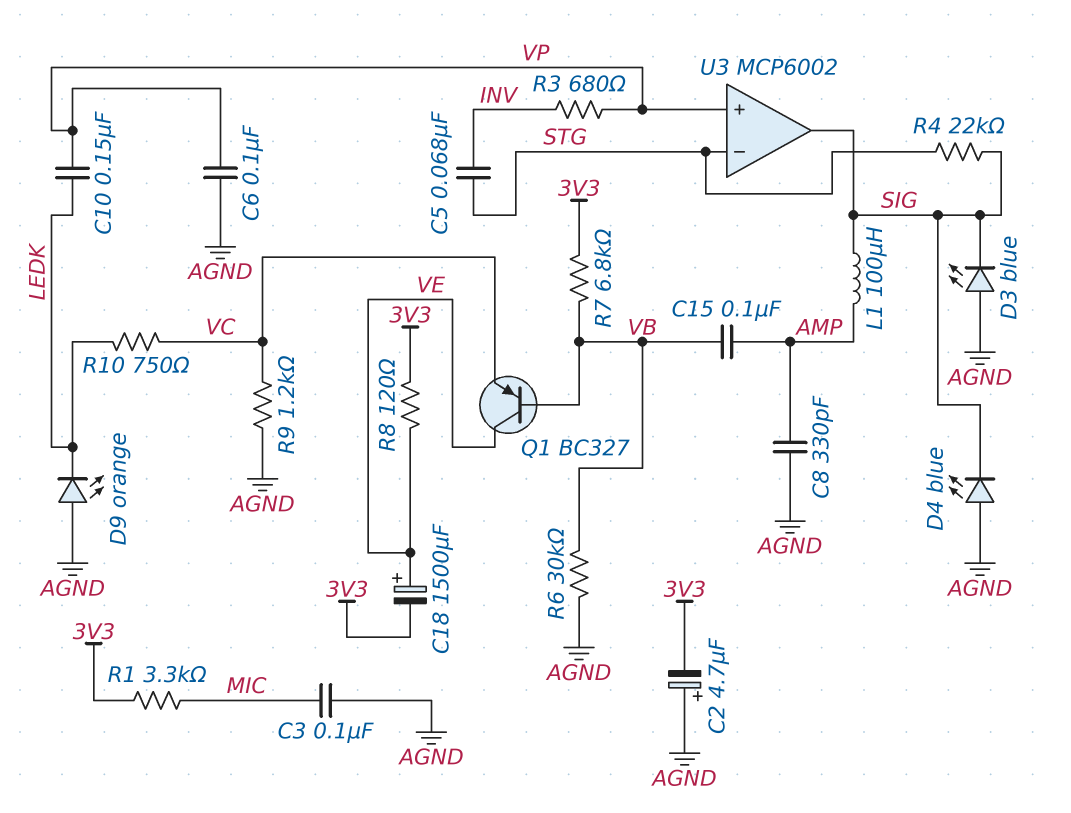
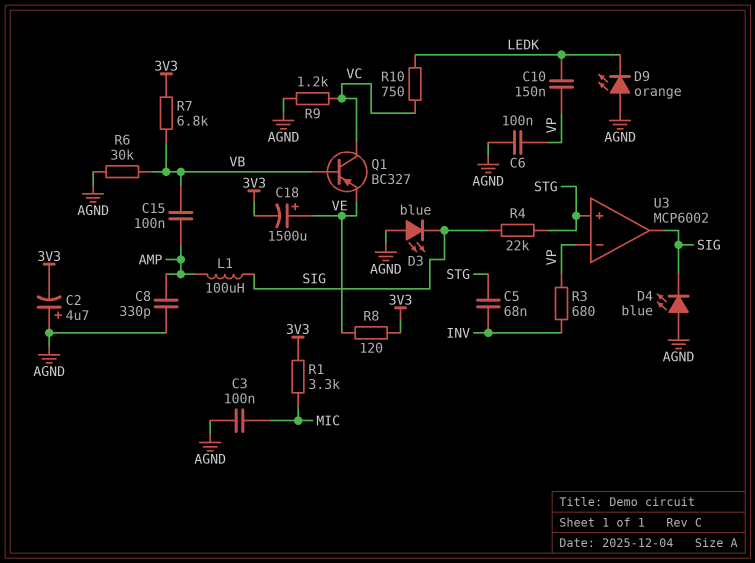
Q1: PNP BC327 (B VB, C VE, E VC) -> PNP BC327 (B VB, C VC, E VE)
U3 pin in+: VP -> STG
U3 pin in-: STG -> VP

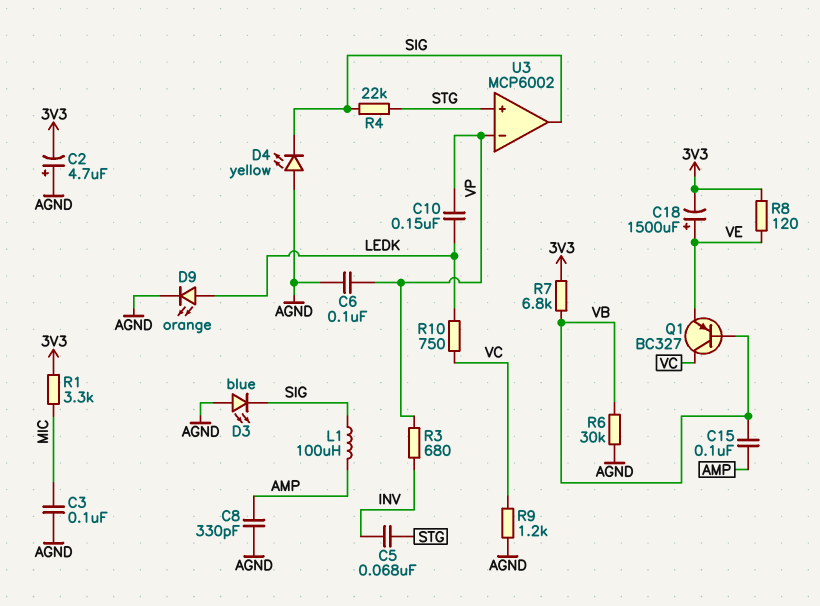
D4: LED blue (A AGND, K SIG) -> LED yellow (A AGND, K SIG)
D9: LED orange (A AGND, K LEDK) -> LED orange (A LEDK, K AGND)

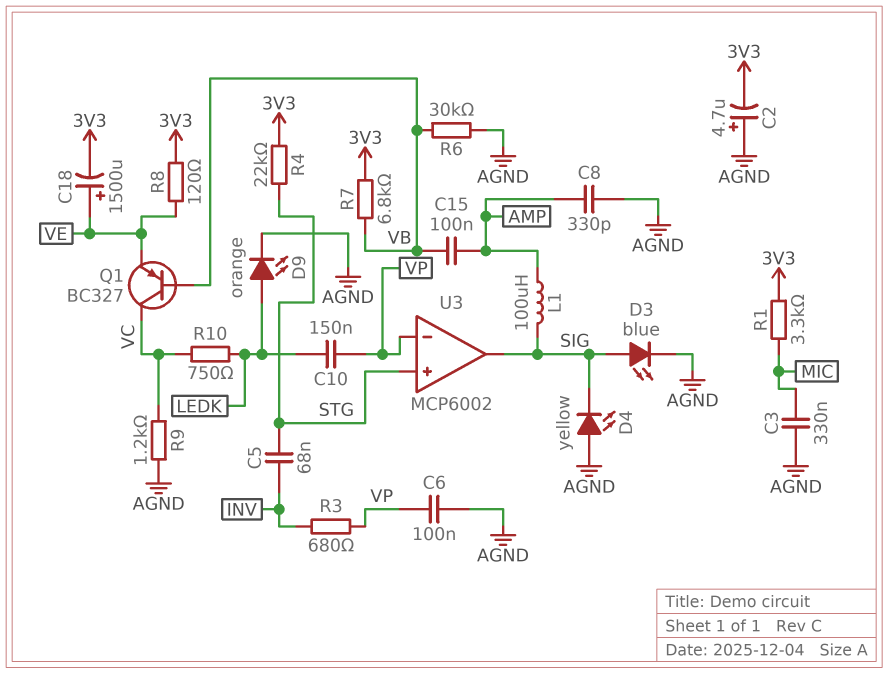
C3: 100nF (AGND, MIC) -> 330nF (AGND, MIC)
D3: LED blue (A AGND, K SIG) -> LED blue (A SIG, K AGND)
R4: 22k (SIG, STG) -> 22k (3V3, STG)

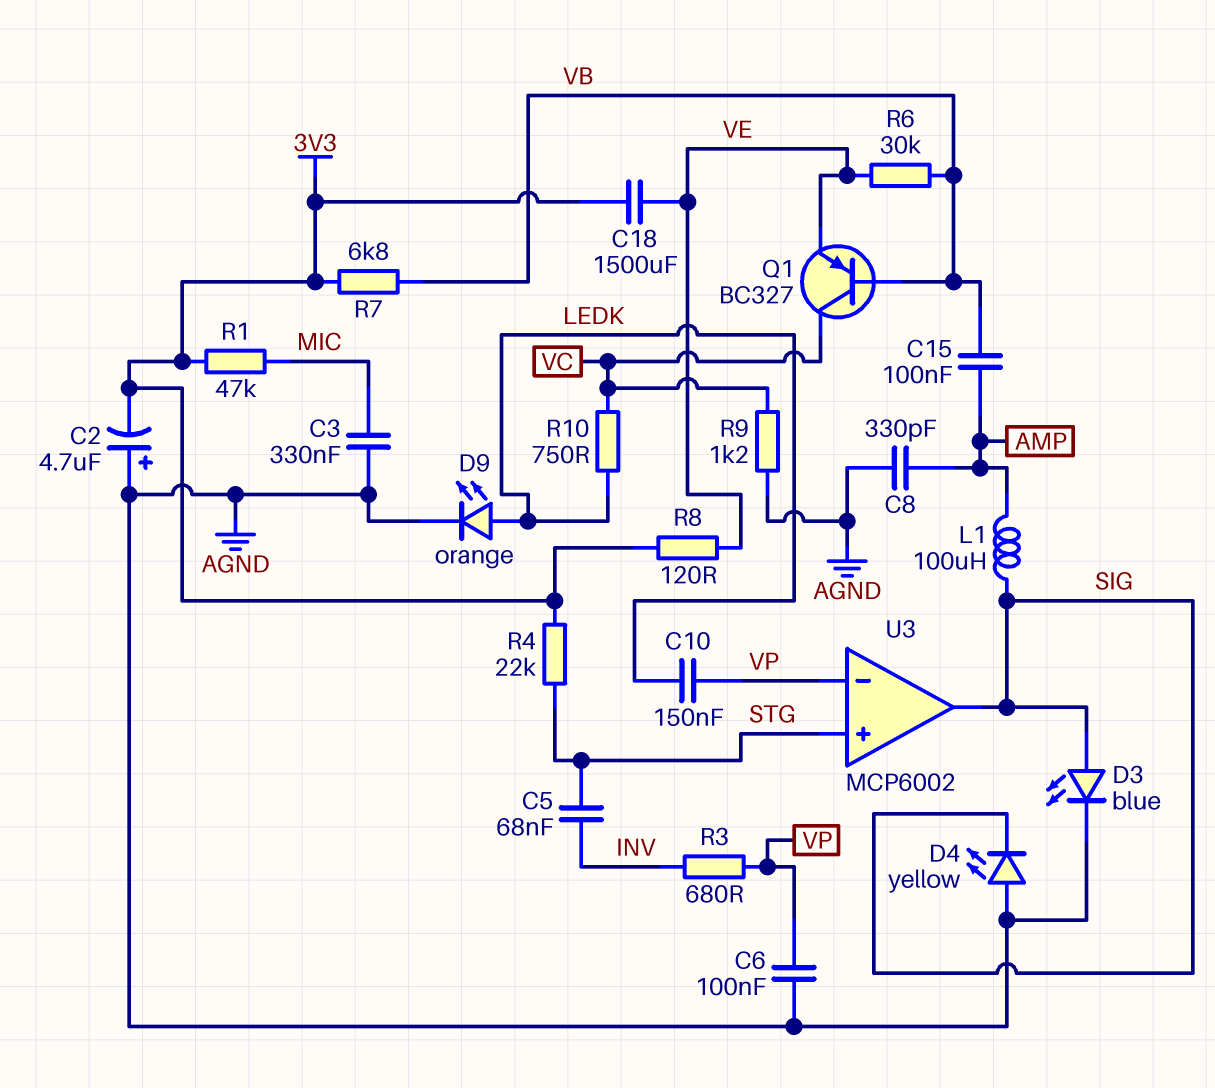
C18: 1500uF (plus VE, minus 3V3) -> 1500uF (3V3, VE)
R1: 3.3k (3V3, MIC) -> 47k (3V3, MIC)
R6: 30k (AGND, VB) -> 30k (VB, VE)

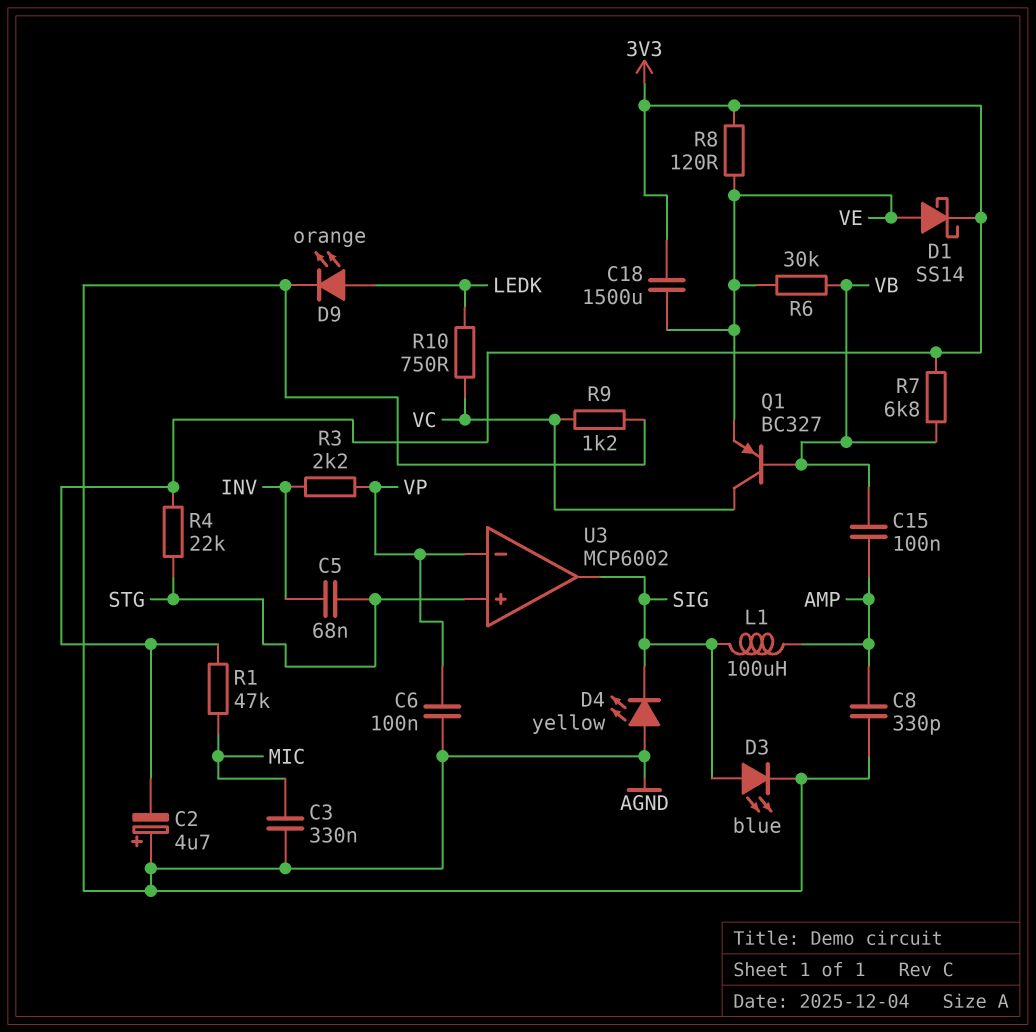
C10: 150nF (LEDK, VP) -> none
D1: none -> schottky SS14 (A VE, K 3V3)
R3: 680 (INV, VP) -> 2.2k (INV, VP)

